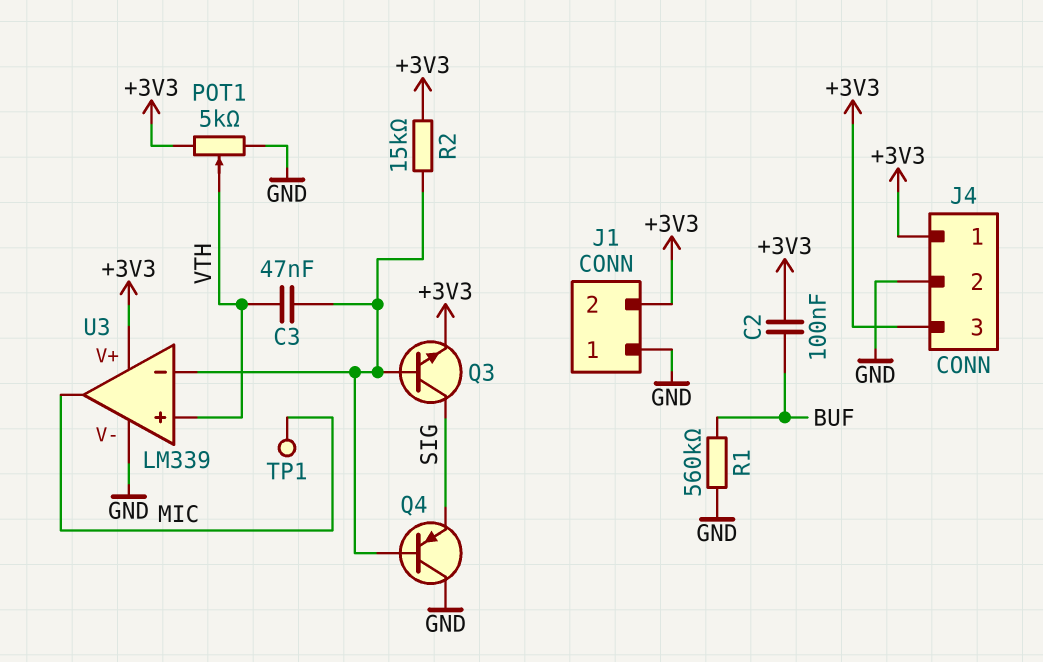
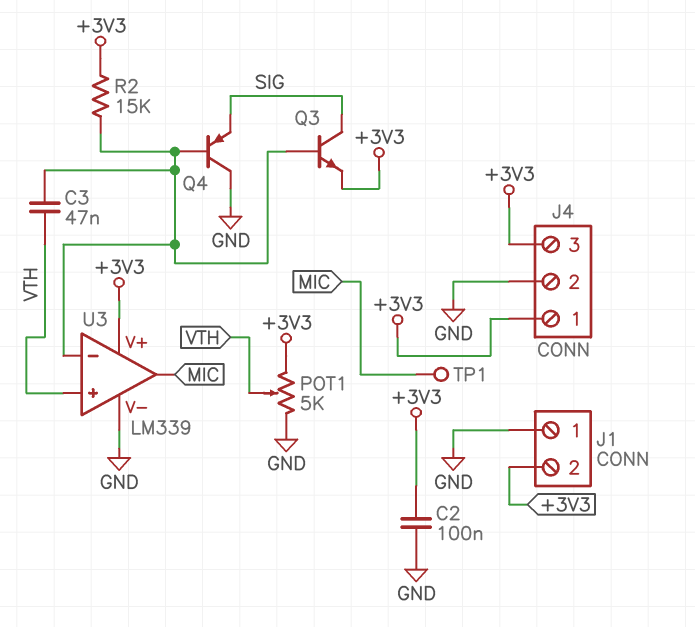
C2: 100nF (+3V3, BUF) -> 100nF (+3V3, GND)
R1: 560k (BUF, GND) -> none

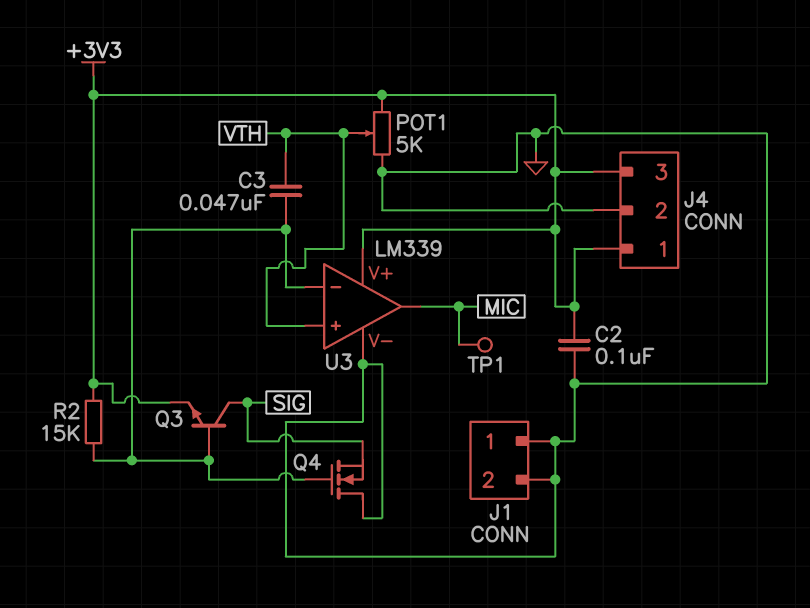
J1 pin 2: +3V3 -> GND
Q4: PNP (B U3/in-, C GND, E SIG) -> NMOS (G U3/in-, D GND, S SIG)

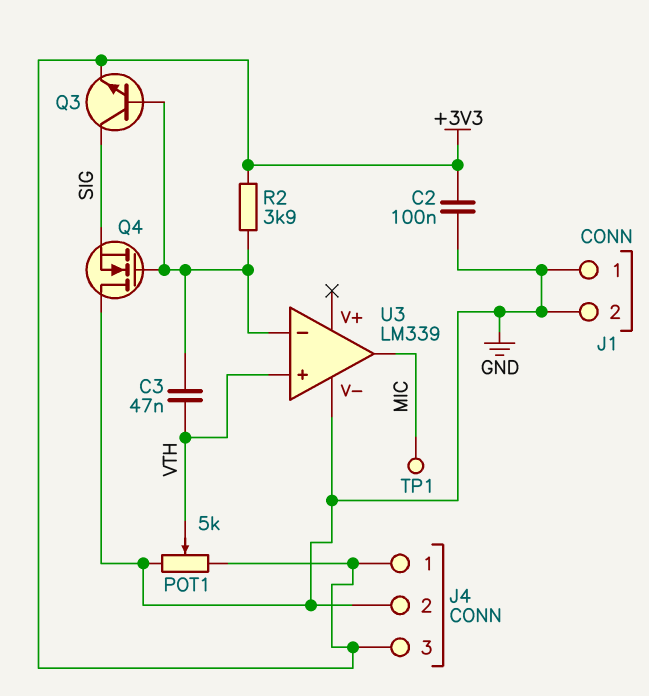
R2: 15k (+3V3, U3/in-) -> 3.9k (+3V3, U3/in-)
U3 pin V+: +3V3 -> none

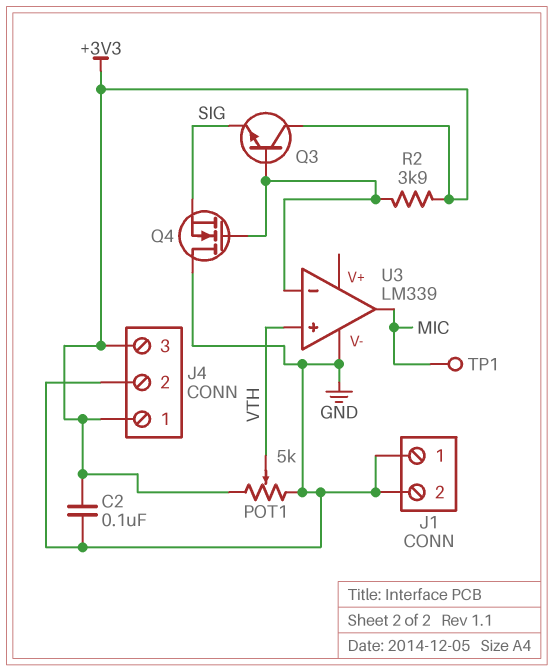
C3: 47nF (U3/in-, VTH) -> none
Q3: NPN (B U3/in-, C SIG, E +3V3) -> NPN (B U3/in-, C +3V3, E SIG)

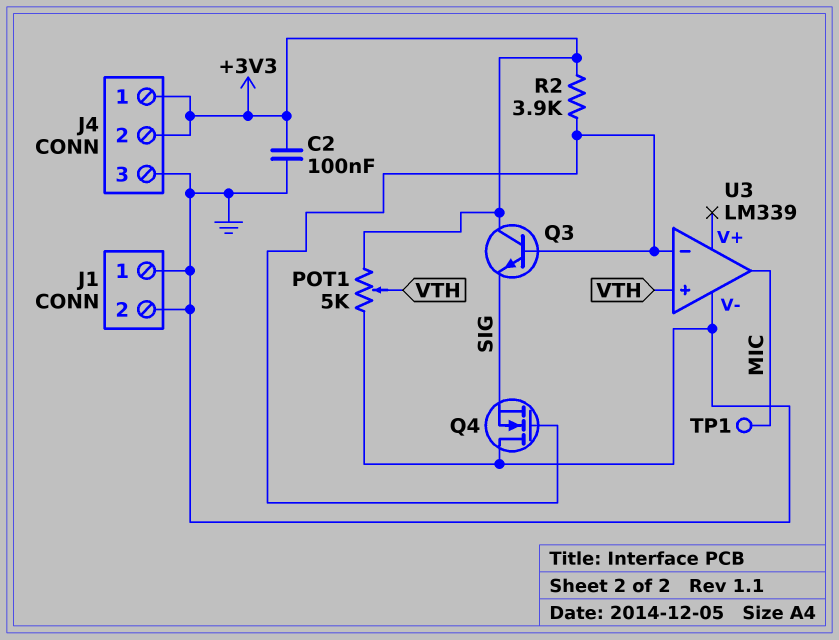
J4 pin 2: GND -> +3V3
J4 pin 3: +3V3 -> GND

